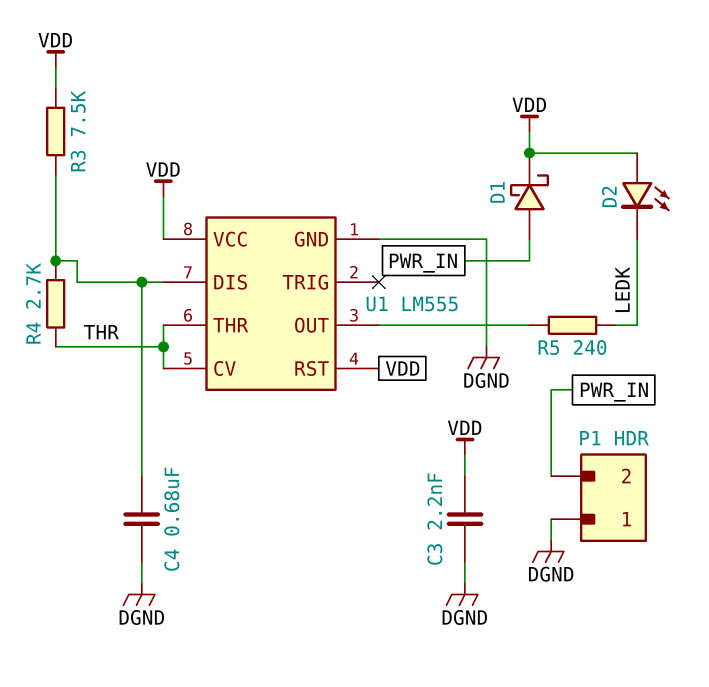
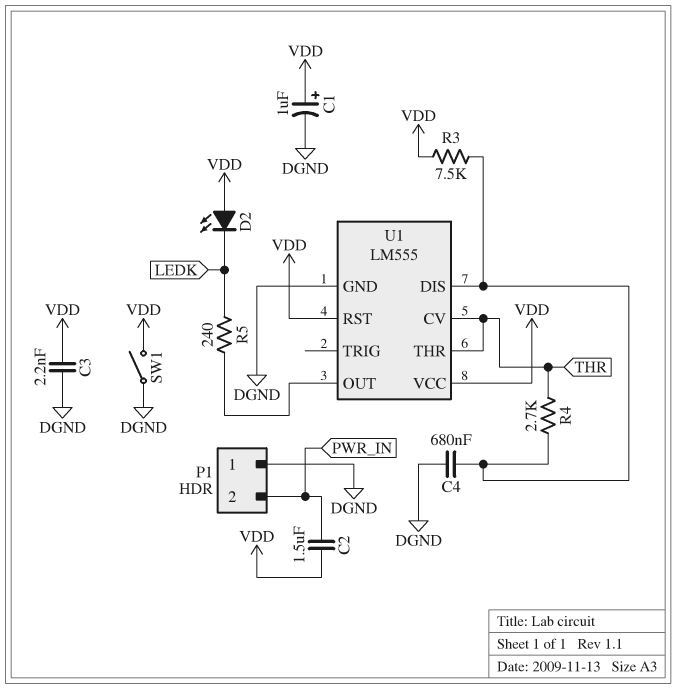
C1: none -> 1uF (plus VDD, minus DGND)
C2: none -> 1.5uF (PWR_IN, VDD)
D1: schottky (A PWR_IN, K VDD) -> none
SW1: none -> switch (DGND, VDD)

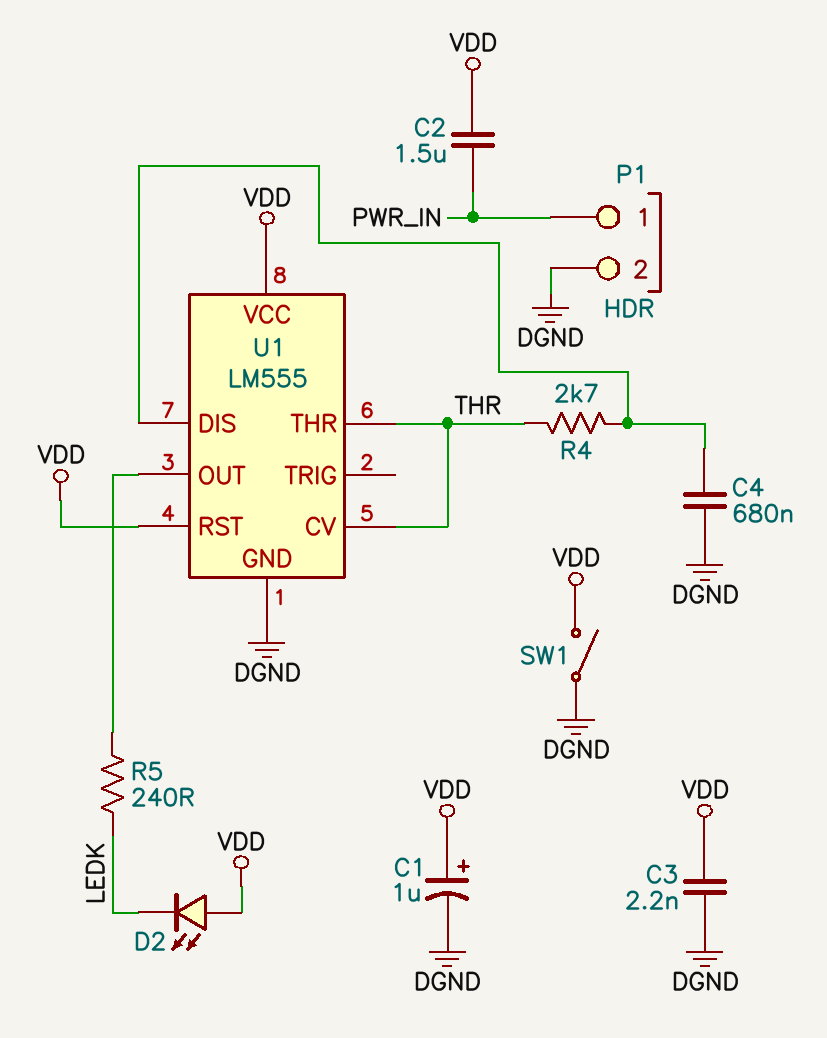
P1 pin 1: DGND -> PWR_IN
P1 pin 2: PWR_IN -> DGND
R3: 7.5k (U1/DIS, VDD) -> none

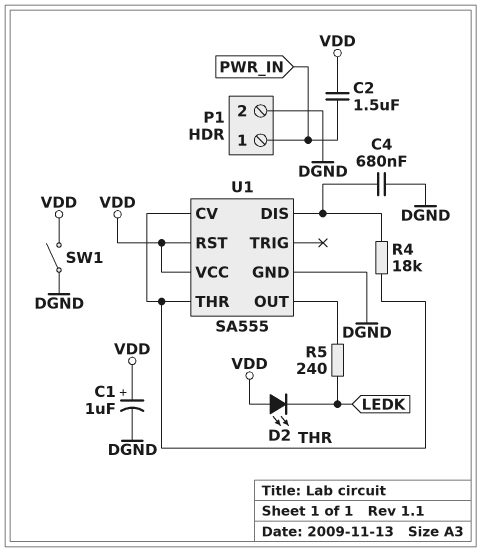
C3: 2.2nF (DGND, VDD) -> none
R4: 2.7k (THR, U1/DIS) -> 18k (THR, U1/DIS)
U1: LM555 -> SA555

